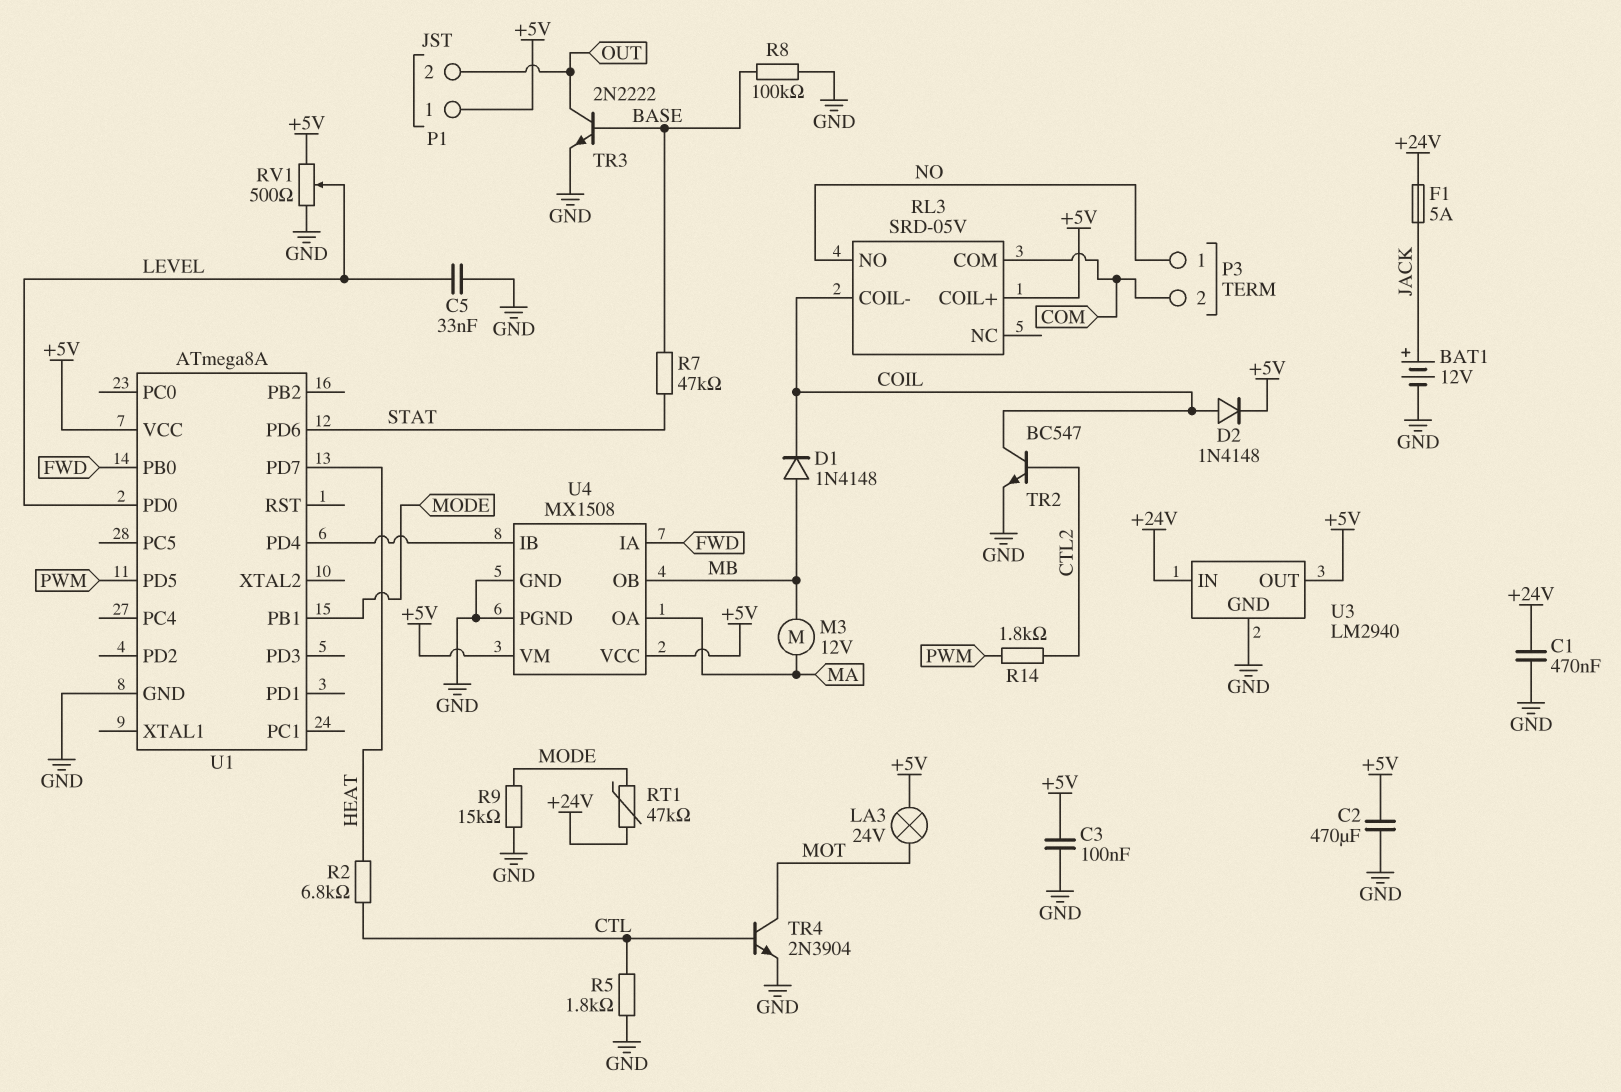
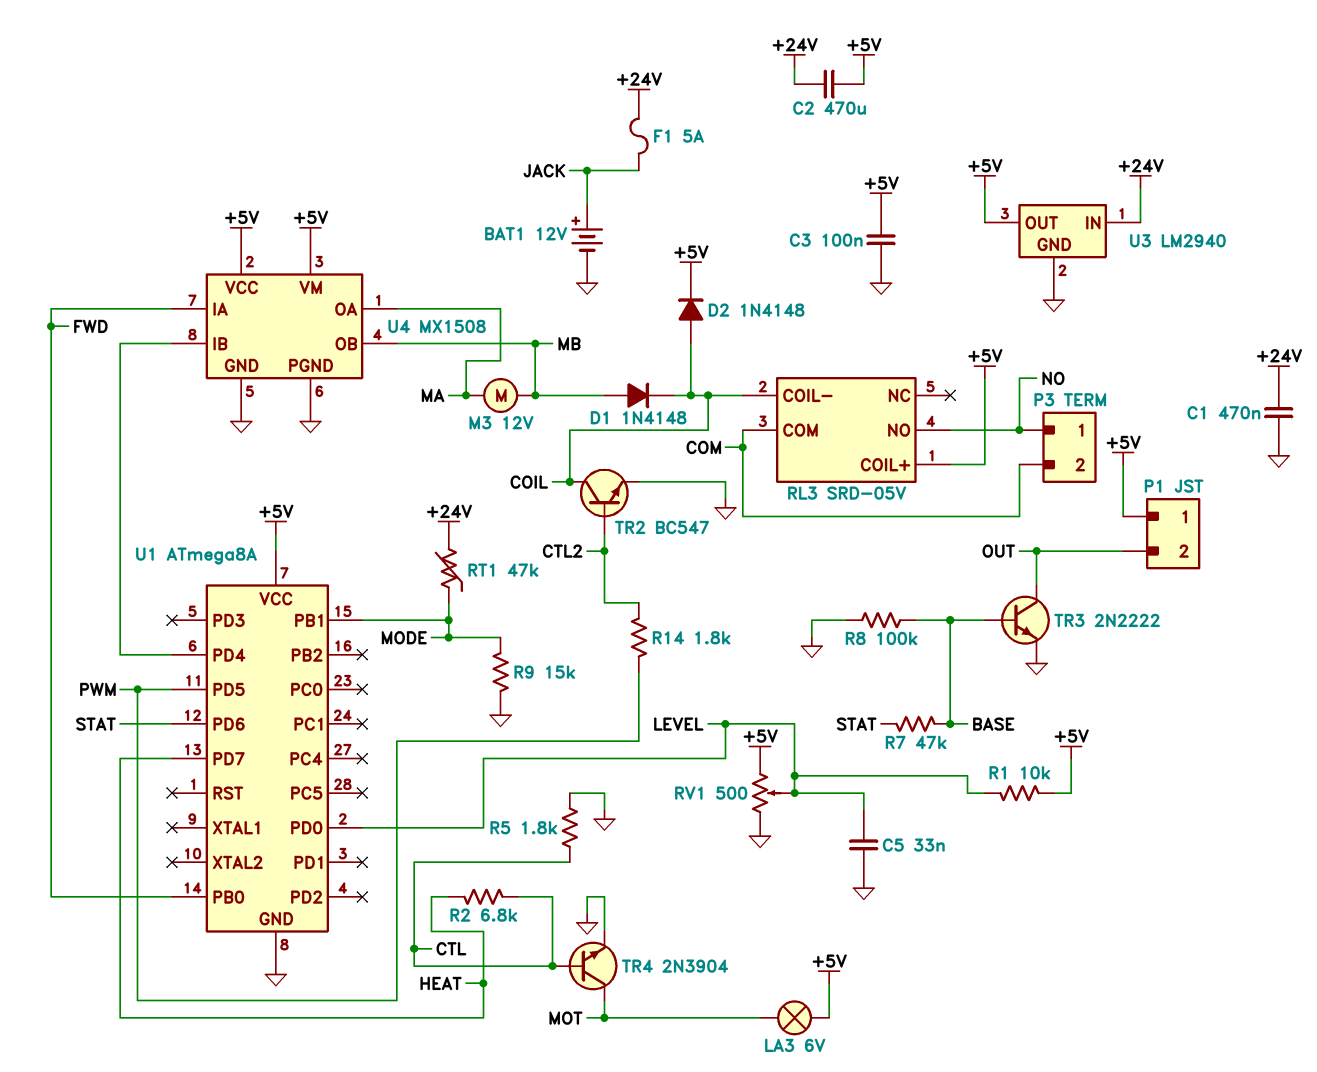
C2: 470uF (+5V, GND) -> 470uF (+5V, +24V)
LA3: lamp 24V (+5V, MOT) -> lamp 6V (+5V, MOT)
R1: none -> 10k (+5V, LEVEL)

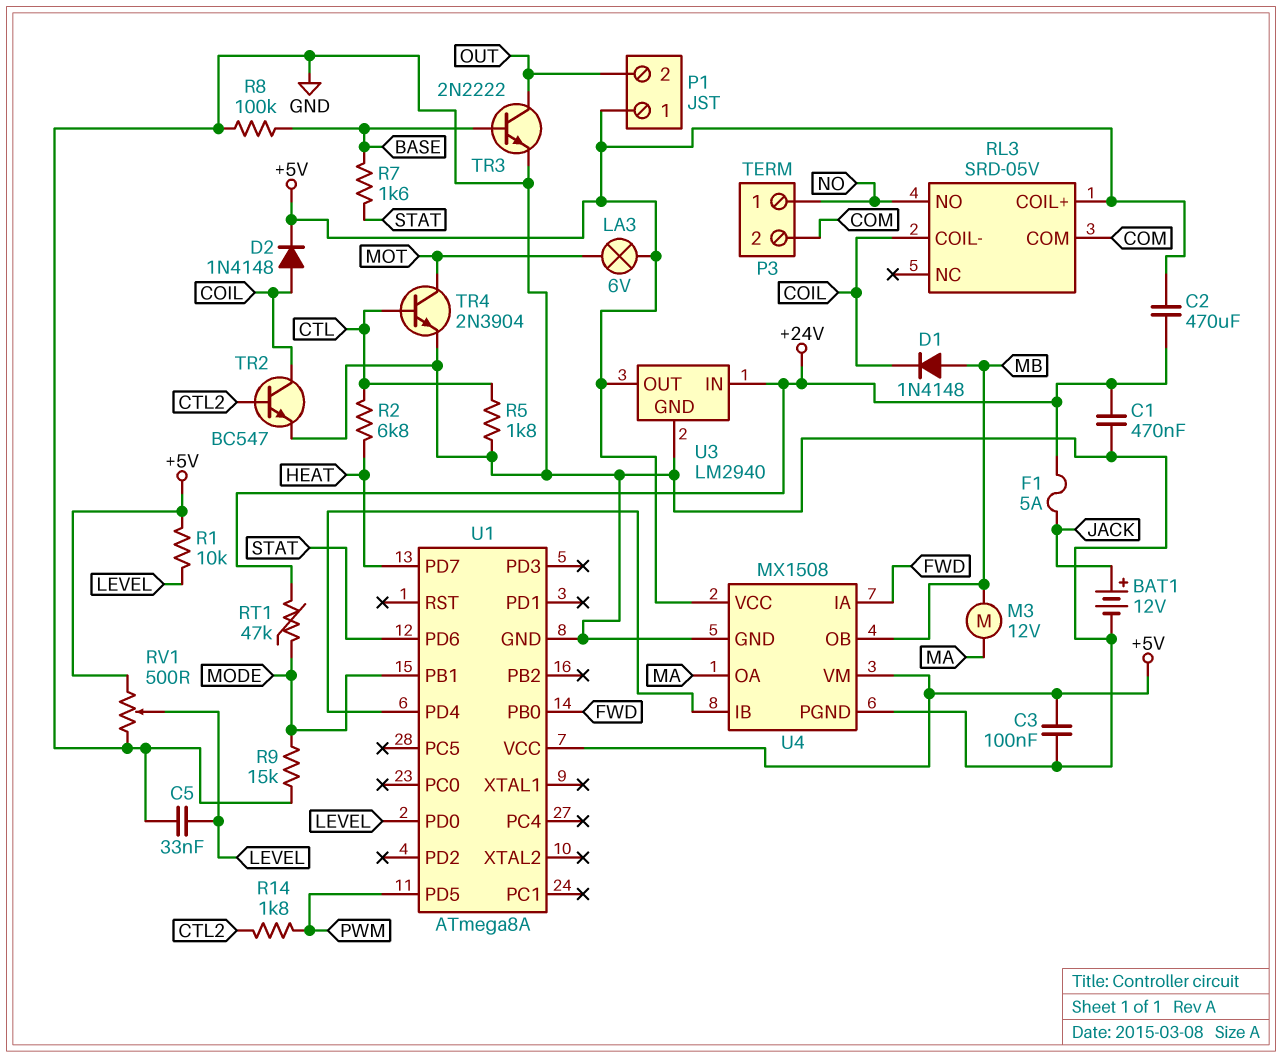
R7: 47k (BASE, STAT) -> 1.6k (BASE, STAT)

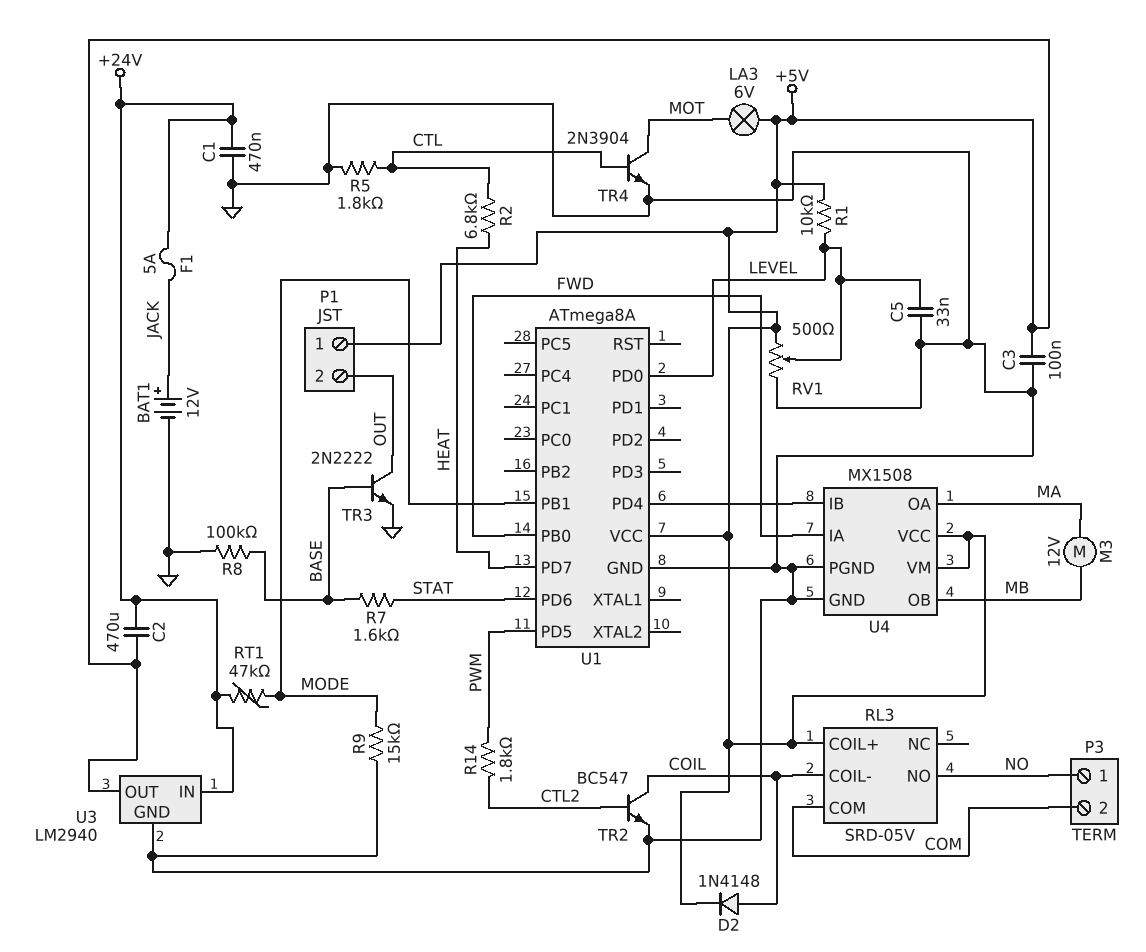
D1: diode 1N4148 (A MB, K COIL) -> none

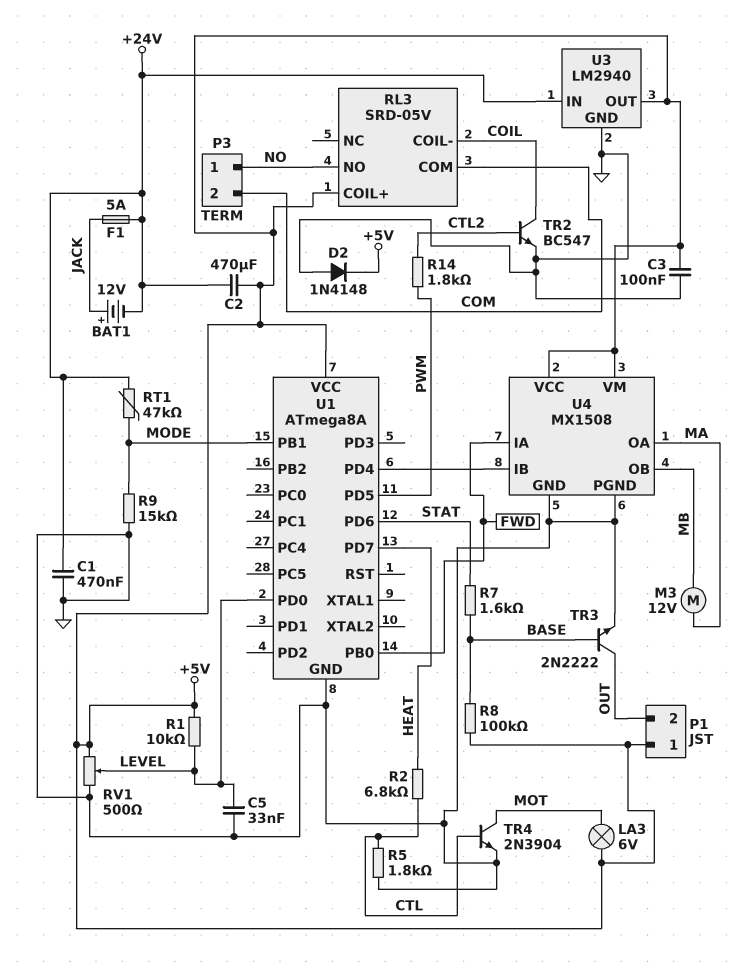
BAT1: 12V (plus JACK, minus GND) -> 12V (plus JACK, minus +24V)
D2: diode 1N4148 (A COIL, K +5V) -> diode 1N4148 (A GND, K +5V)
R8: 100k (BASE, GND) -> 100k (+5V, BASE)

